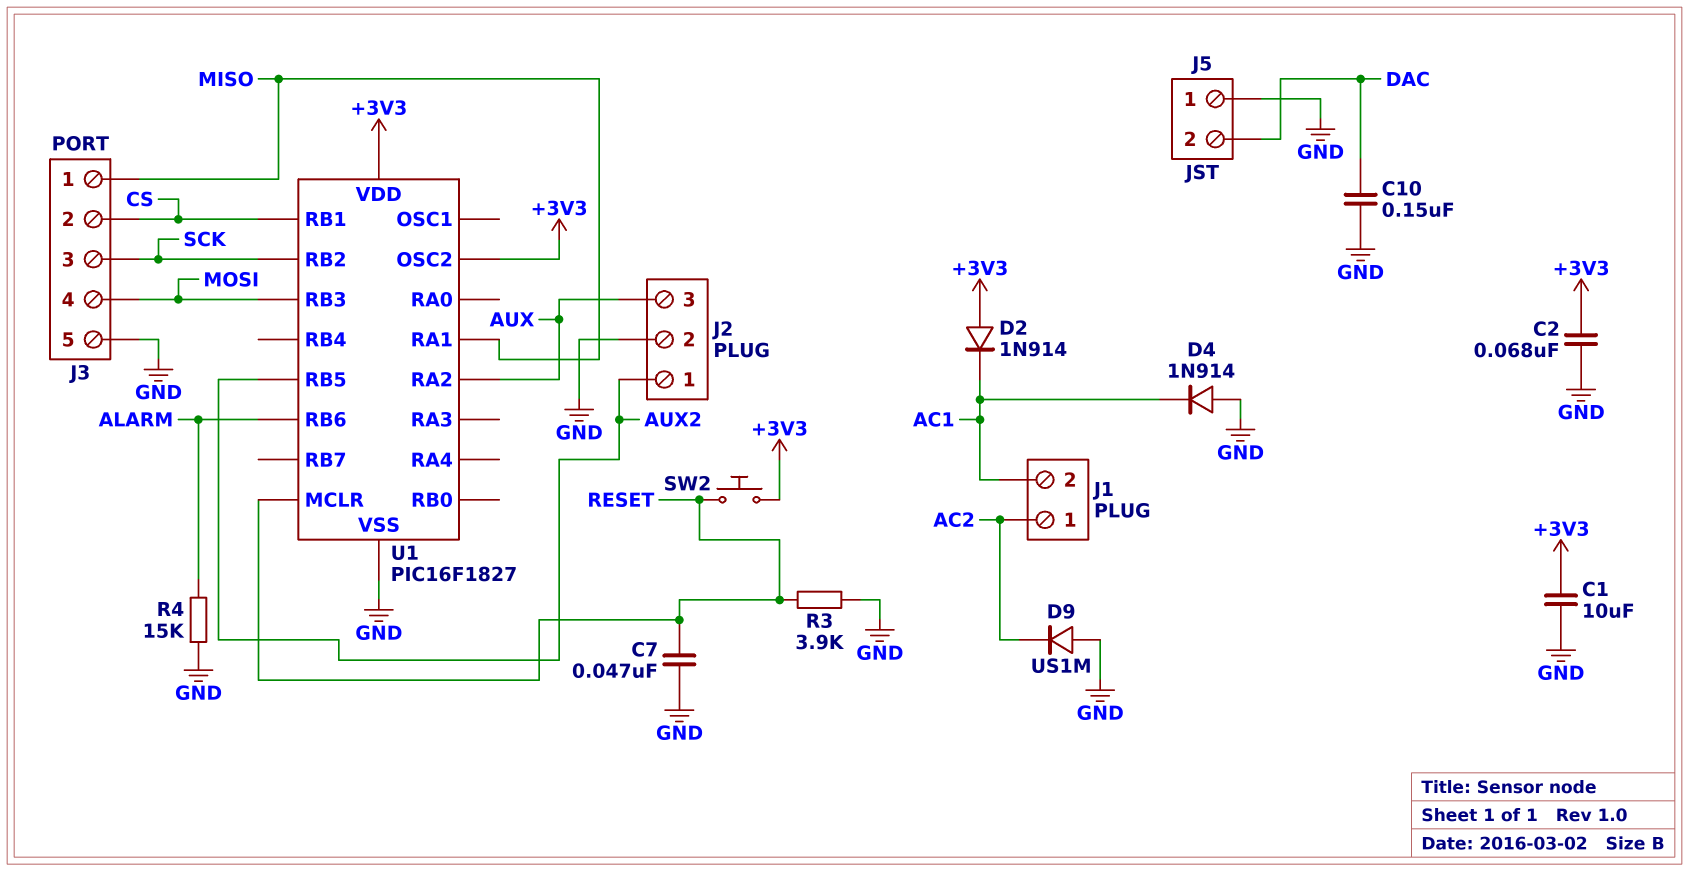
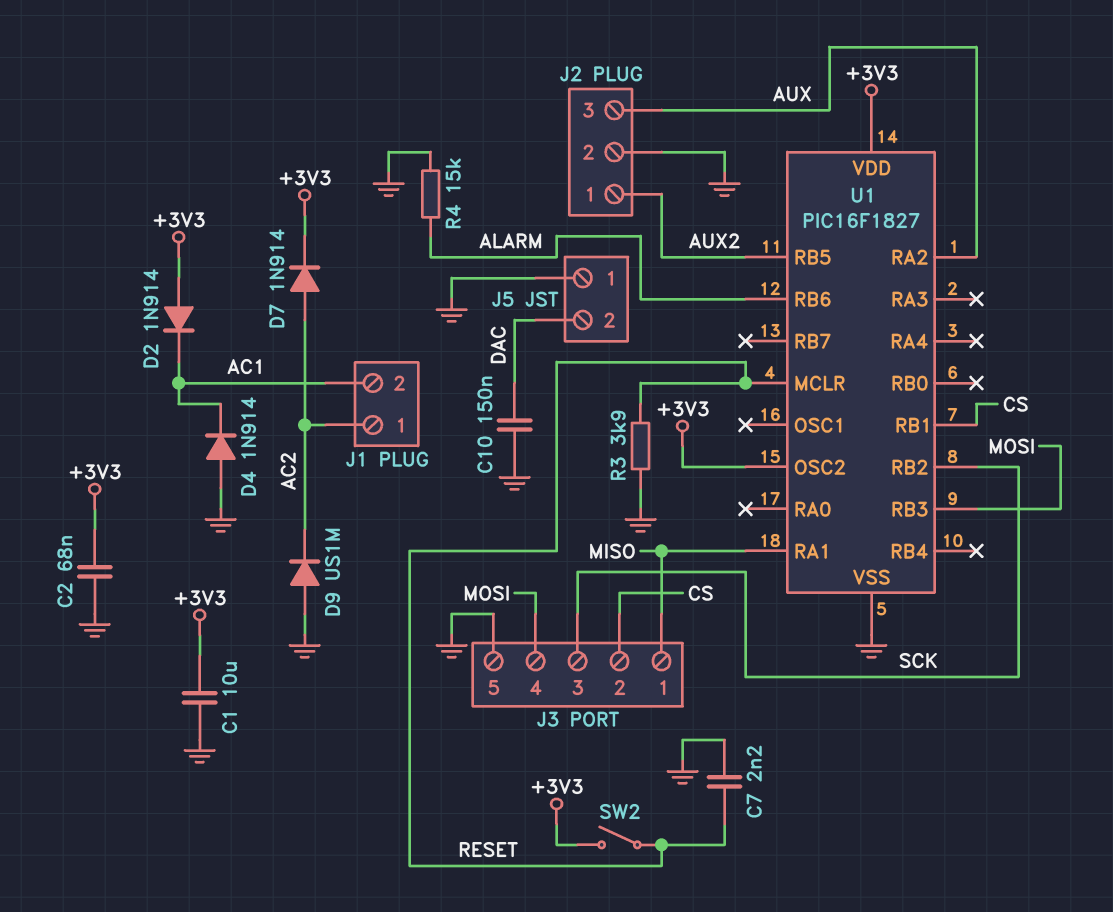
C7: 47nF (GND, RESET) -> 2.2nF (GND, RESET)
D7: none -> diode 1N914 (A AC2, K +3V3)
SW2: button (+3V3, RESET) -> switch (+3V3, RESET)

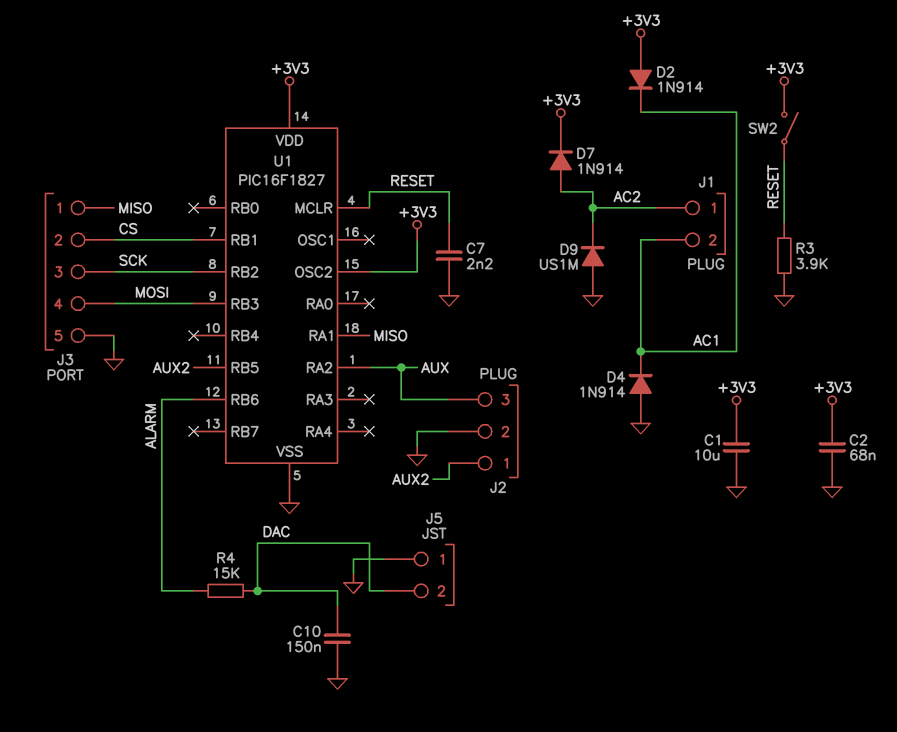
R4: 15k (ALARM, GND) -> 15k (ALARM, DAC)

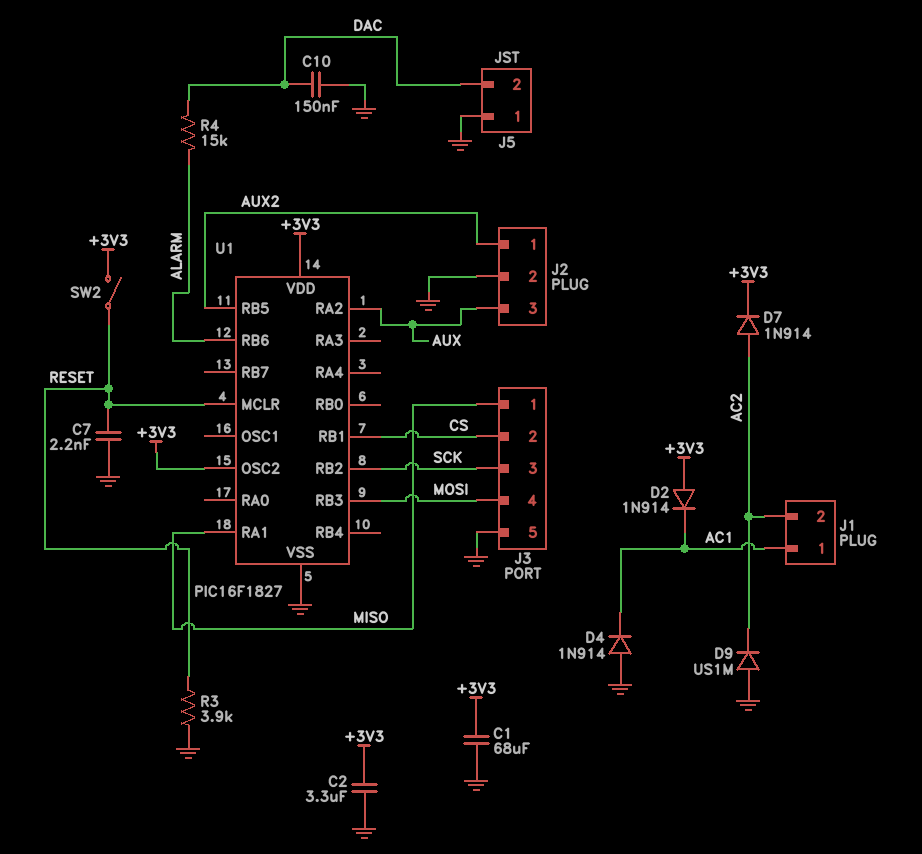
C1: 10uF (+3V3, GND) -> 68uF (+3V3, GND)
C2: 68nF (+3V3, GND) -> 3.3uF (+3V3, GND)
J1 pin 1: AC2 -> AC1
J1 pin 2: AC1 -> AC2

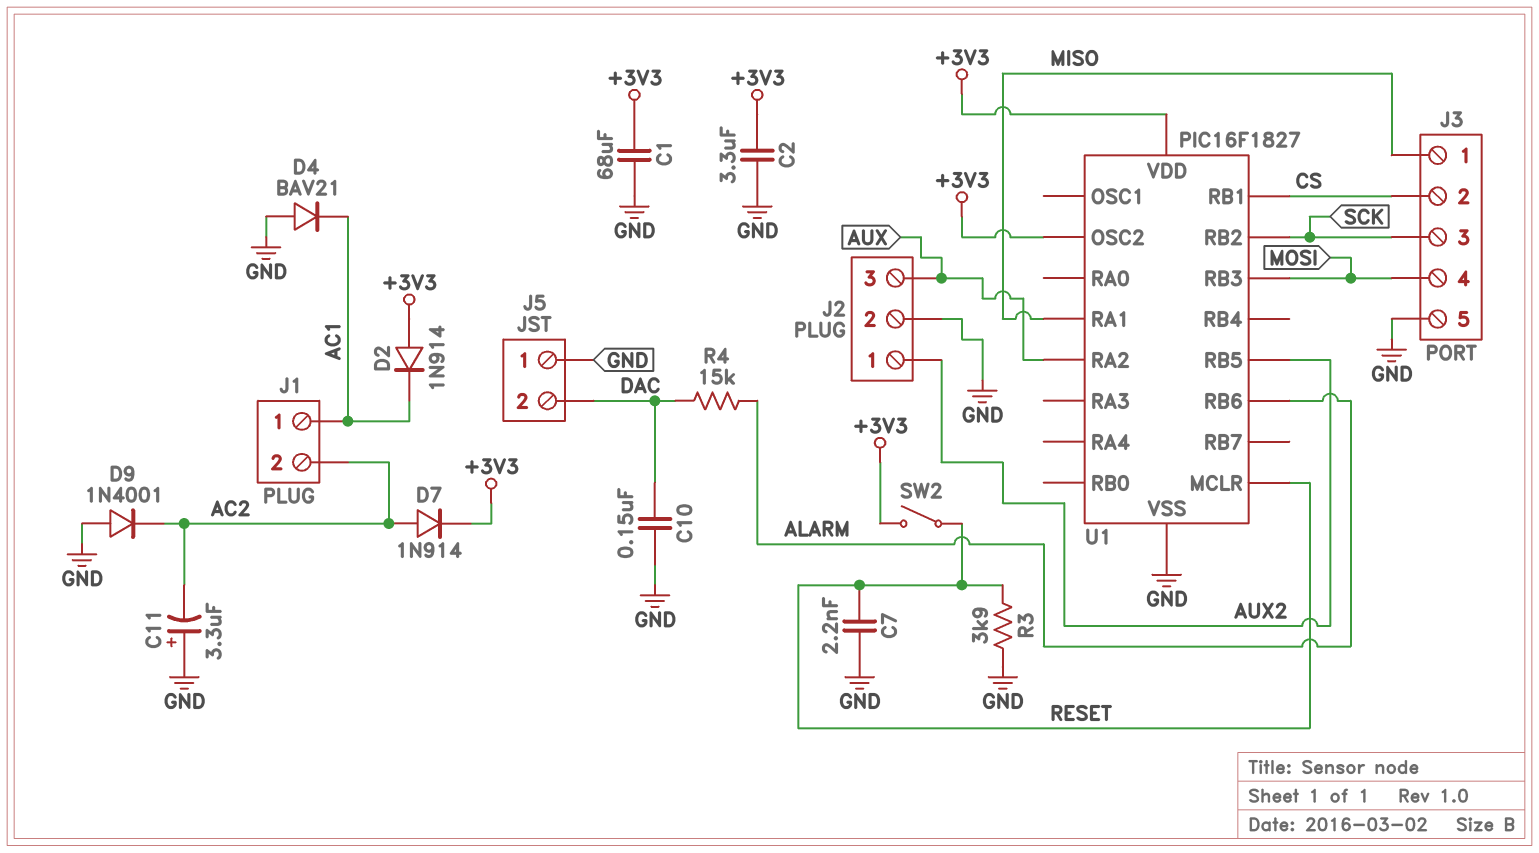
C11: none -> 3.3uF (plus GND, minus AC2)
D4: diode 1N914 (A GND, K AC1) -> diode BAV21 (A GND, K AC1)
D9: diode US1M (A GND, K AC2) -> diode 1N4001 (A GND, K AC2)

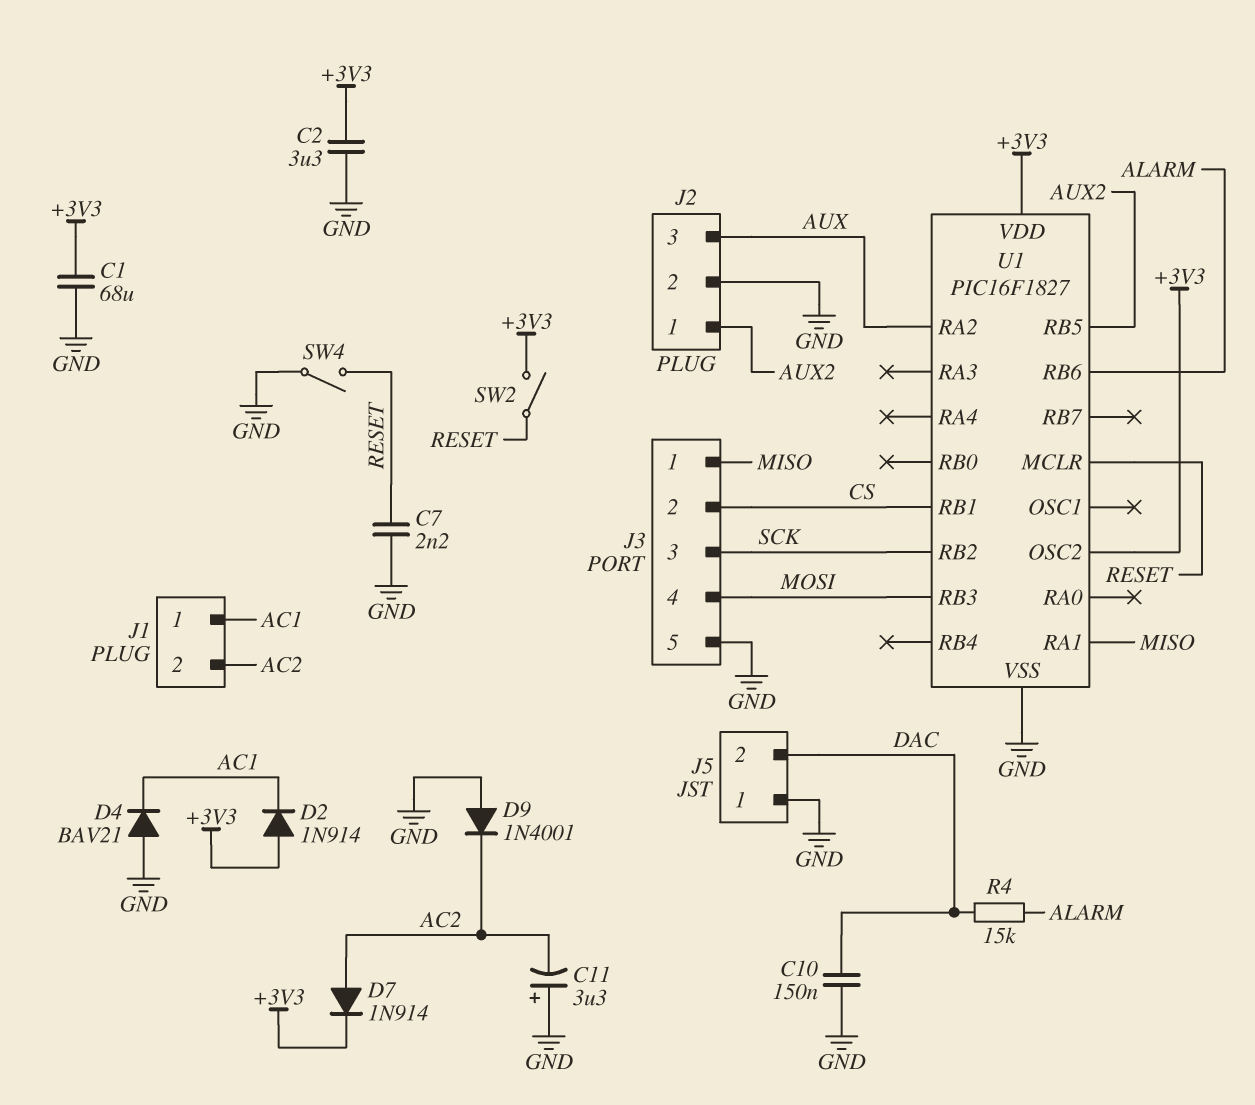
R3: 3.9k (GND, RESET) -> none
SW4: none -> switch (GND, RESET)

